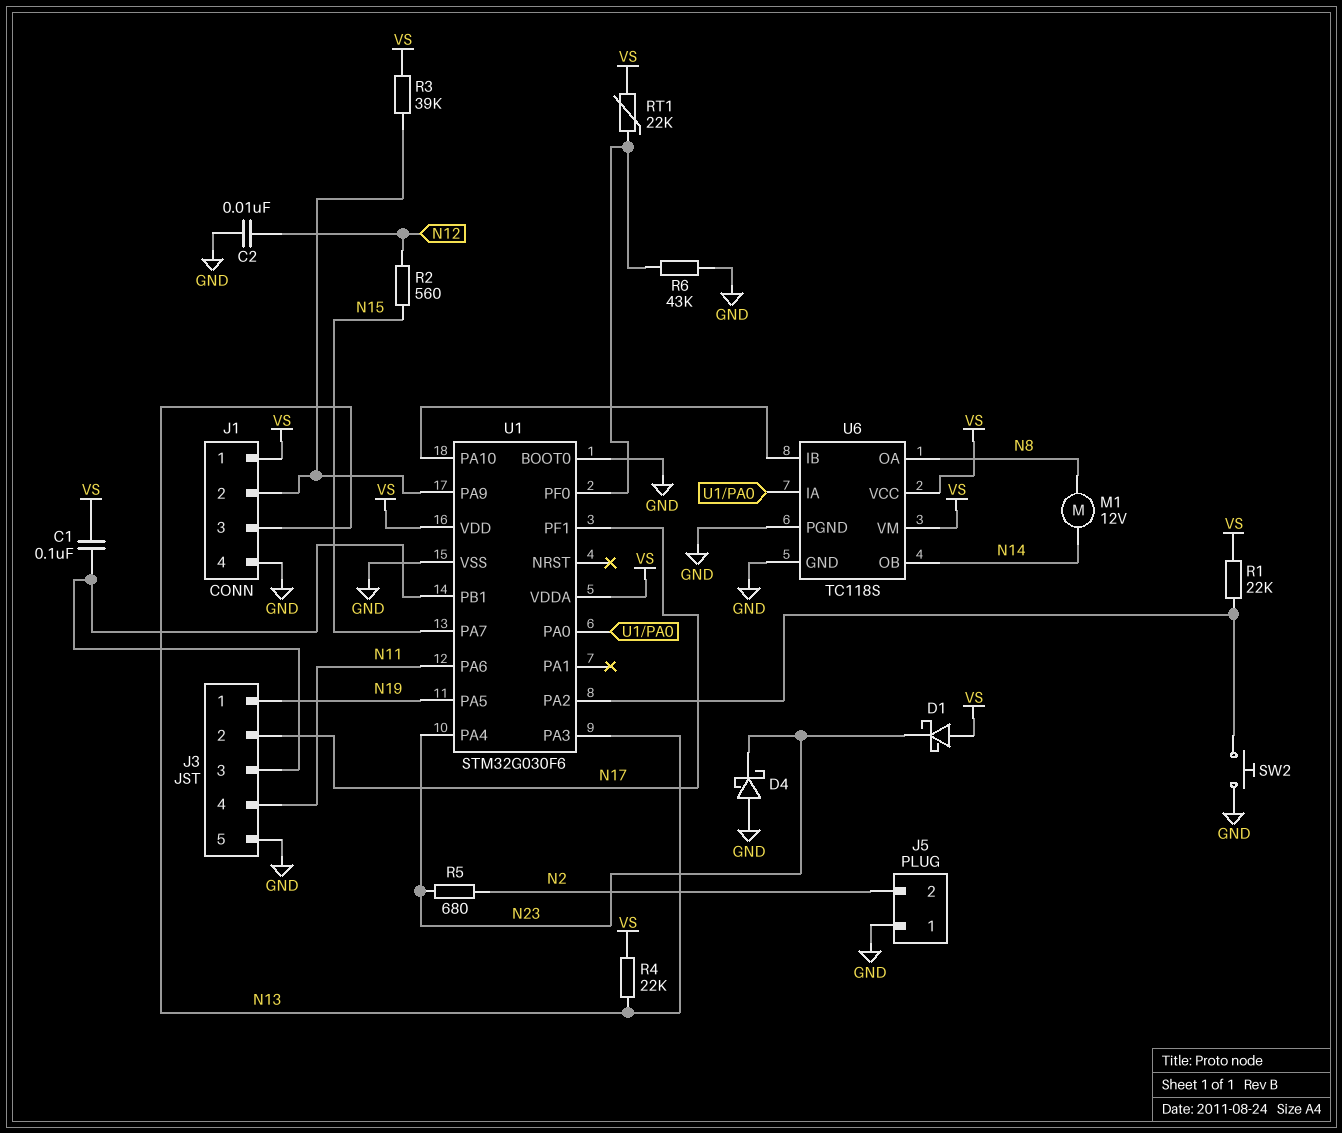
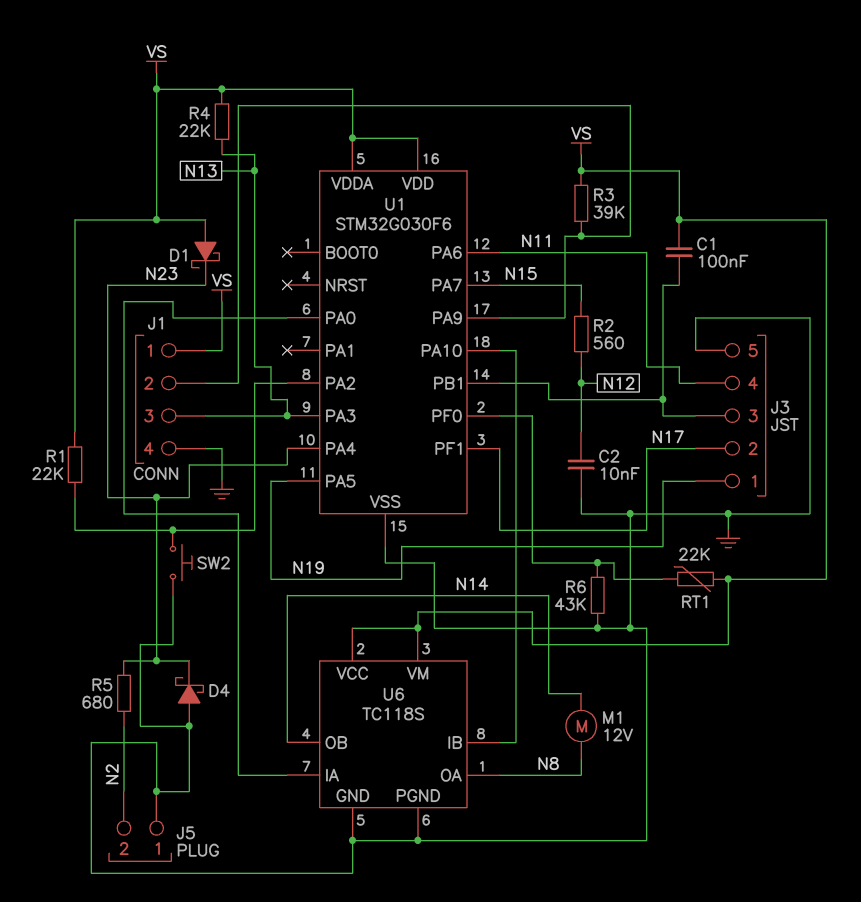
U1 pin BOOT0: GND -> none

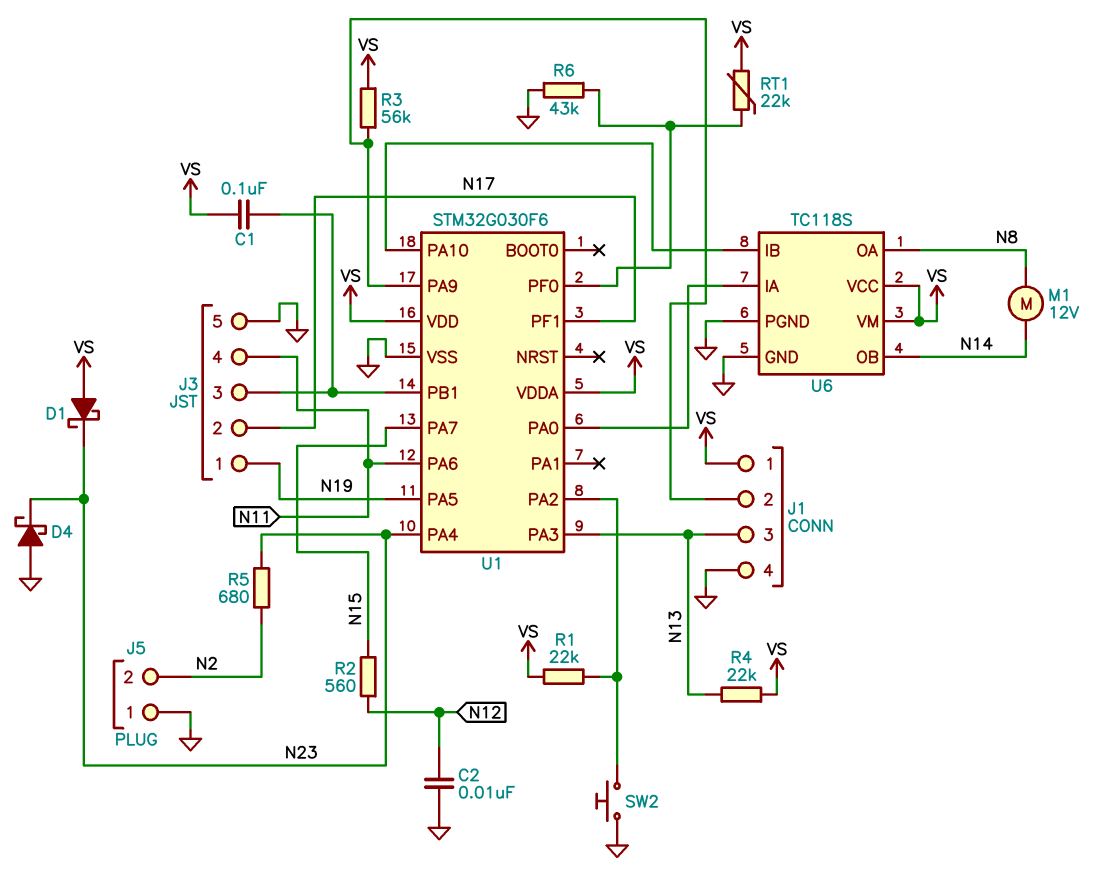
R3: 39k (J1/2, VS) -> 56k (J1/2, VS)

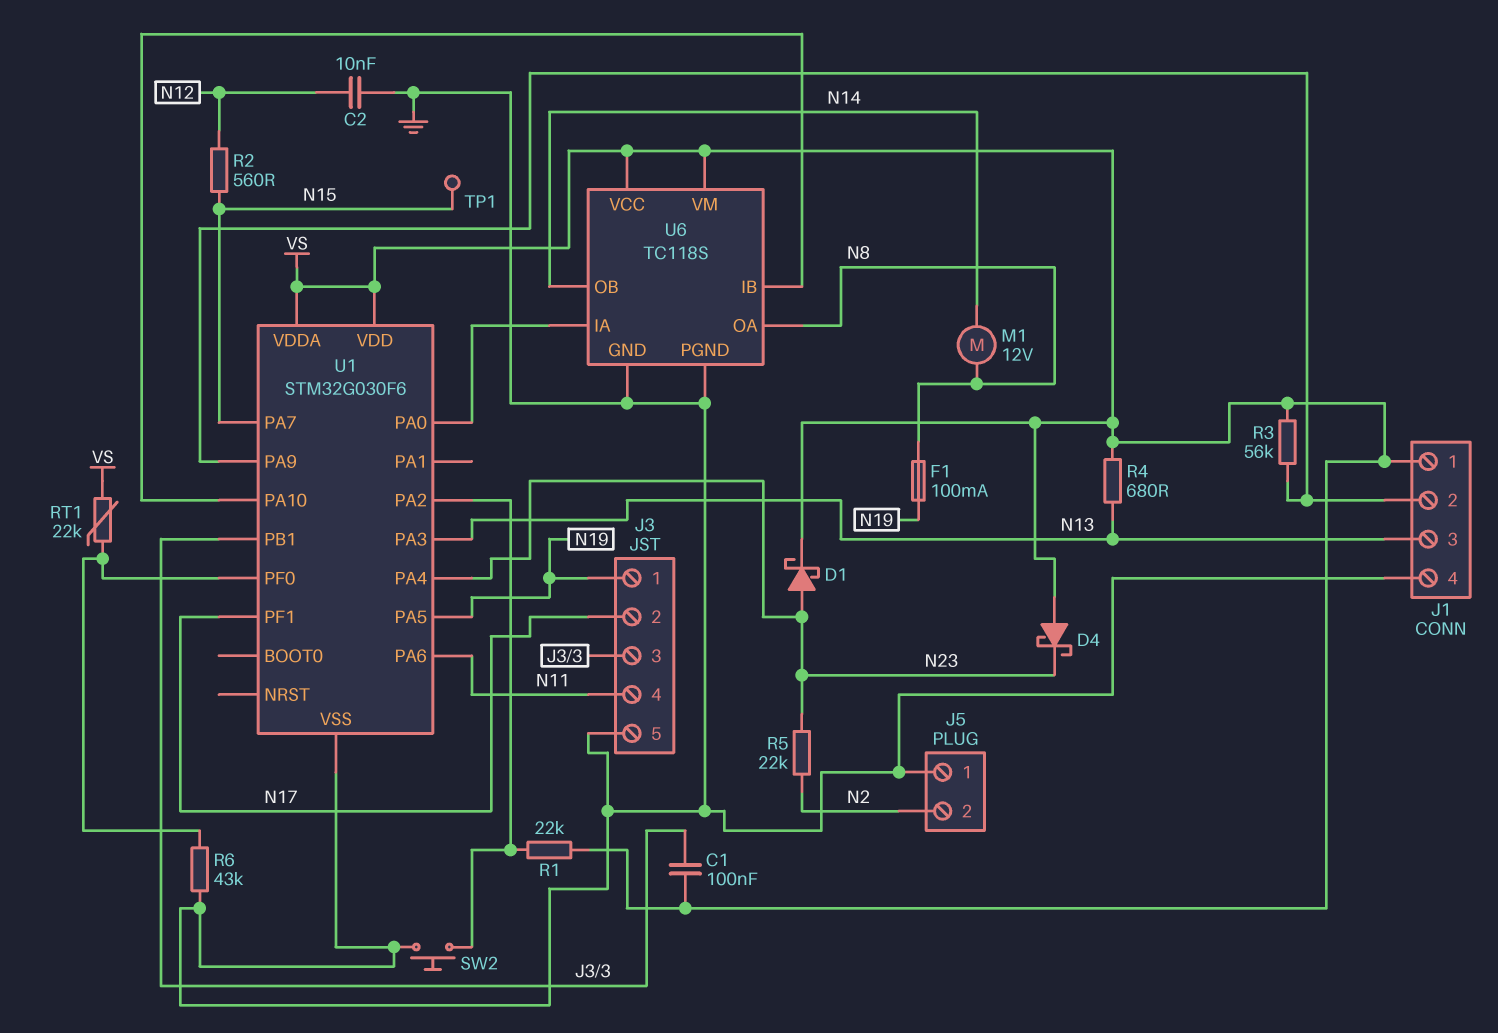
D1: schottky (A VS, K N23) -> schottky (A N23, K VS)
D4: schottky (A GND, K N23) -> schottky (A VS, K N23)
F1: none -> 100mA (N8, N19)
R4: 22k (N13, VS) -> 680 (N13, VS)
R5: 680 (N2, N23) -> 22k (N2, N23)
TP1: none -> test point (N15)

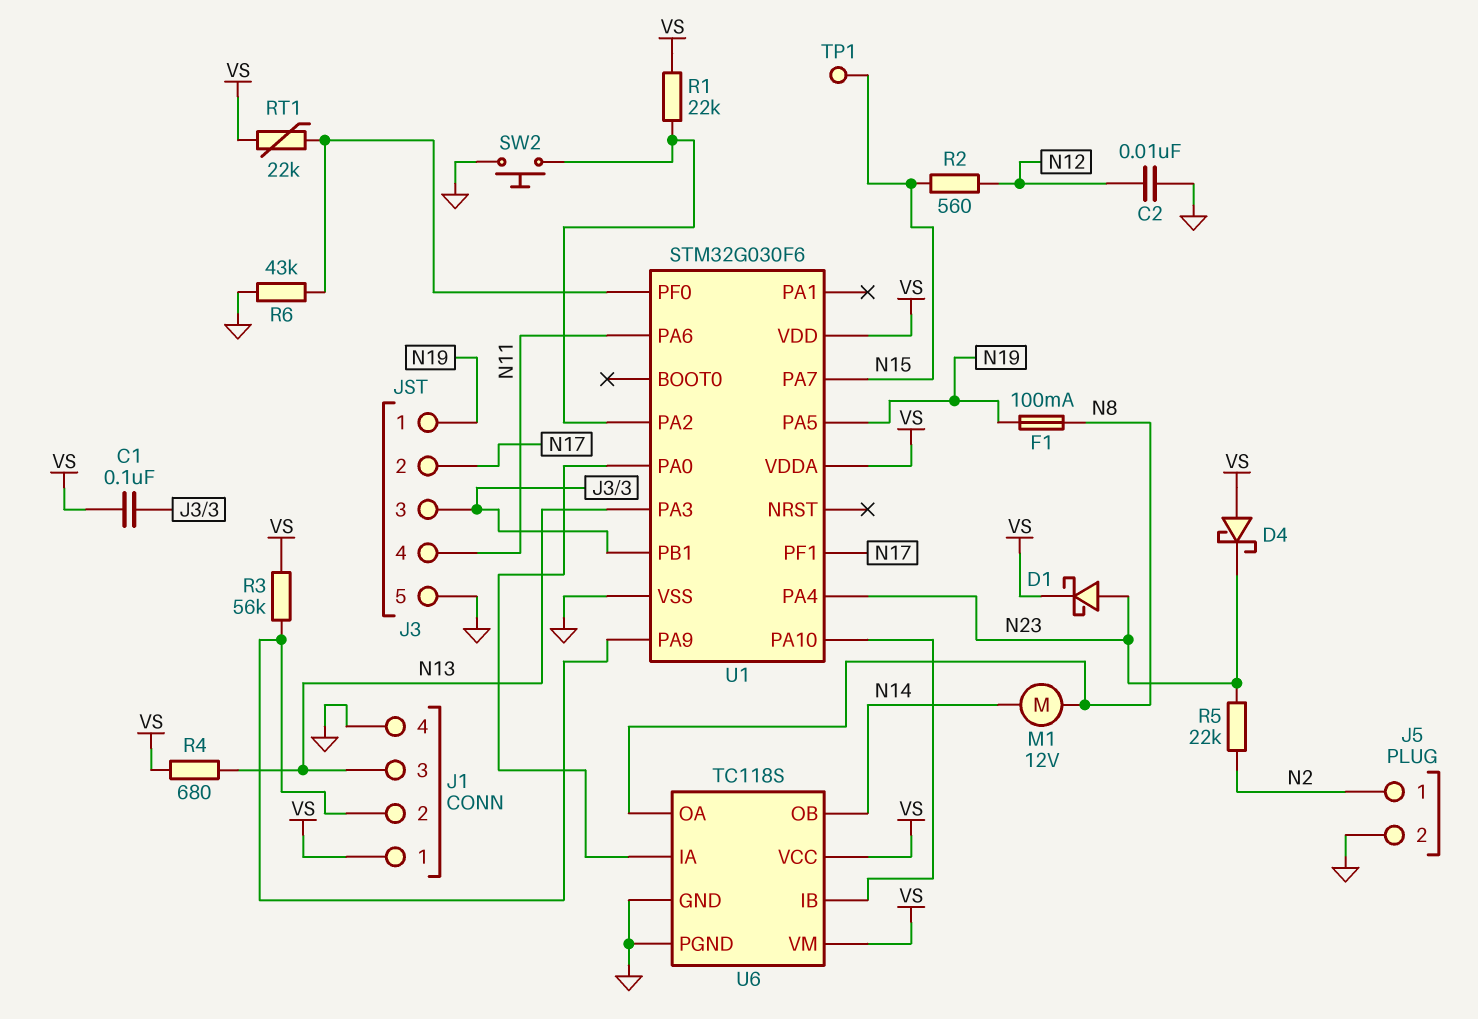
J5 pin 1: GND -> N2
J5 pin 2: N2 -> GND

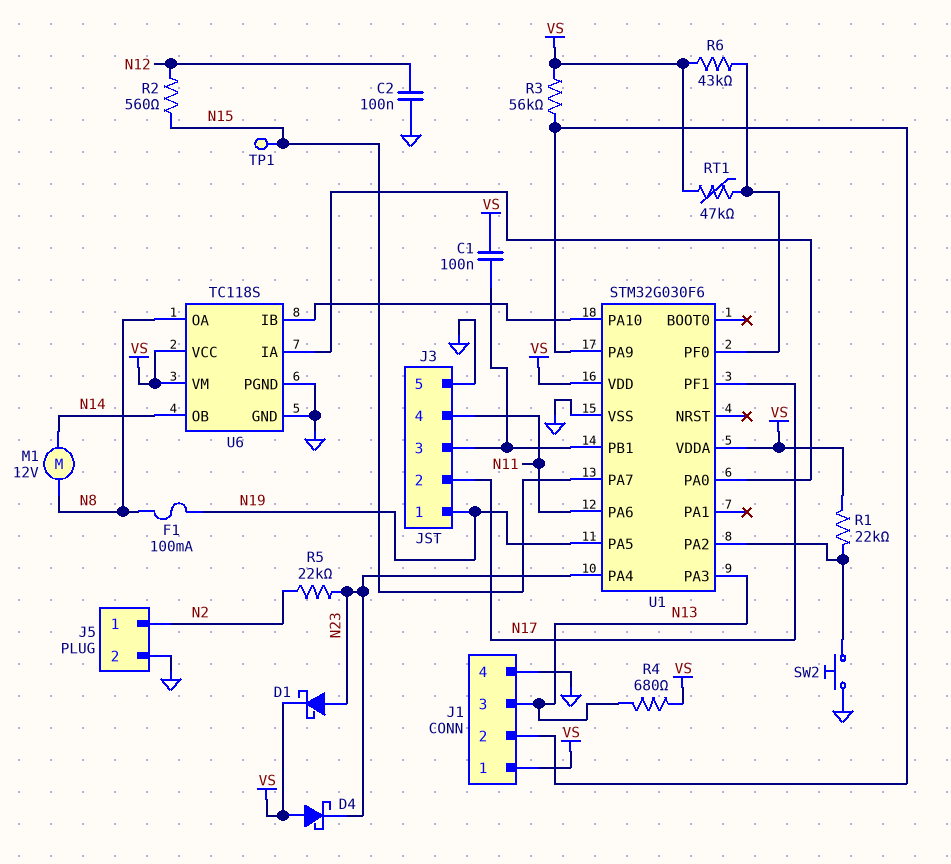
C2: 10nF (GND, N12) -> 100nF (GND, N12)
R6: 43k (GND, U1/PF0) -> 43k (U1/PF0, VS)
RT1: 22k (U1/PF0, VS) -> 47k (U1/PF0, VS)

